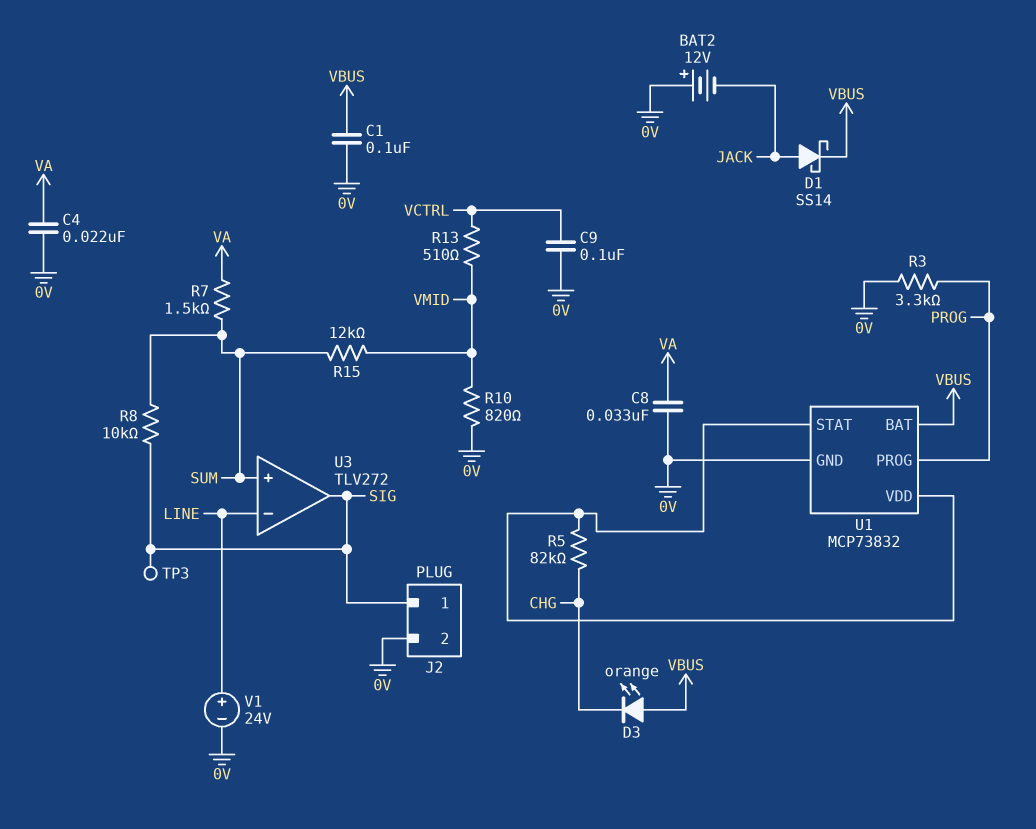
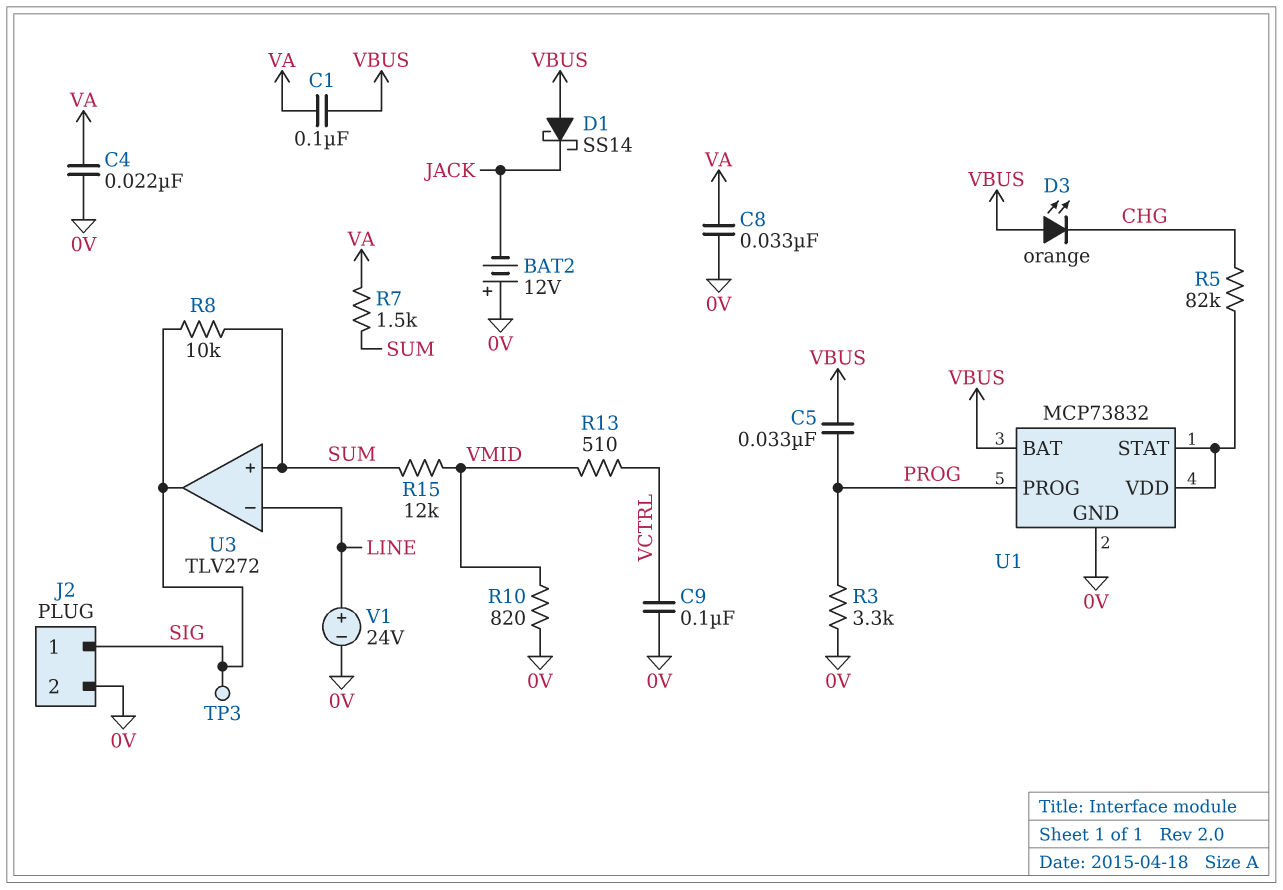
C1: 100nF (0V, VBUS) -> 100nF (VA, VBUS)
C5: none -> 33nF (PROG, VBUS)
D1: schottky SS14 (A JACK, K VBUS) -> schottky SS14 (A VBUS, K JACK)

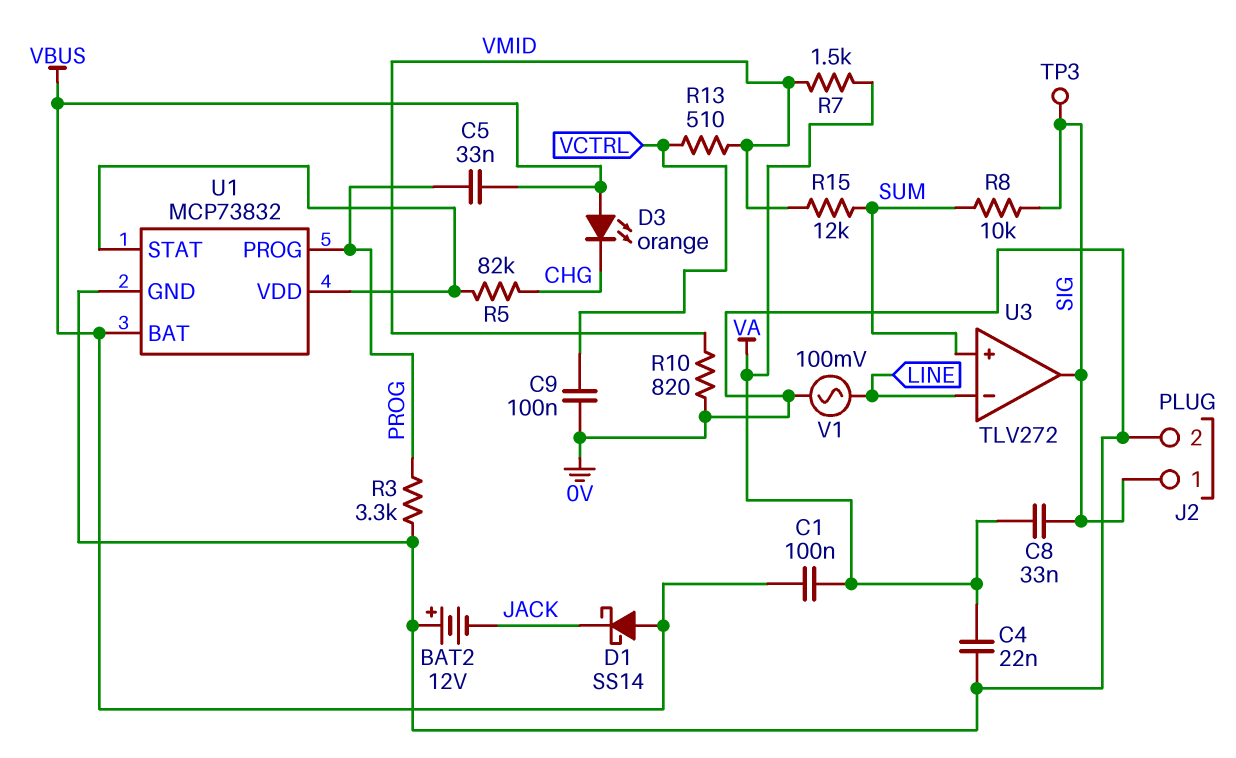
C8: 33nF (0V, VA) -> 33nF (SIG, VA)
R7: 1.5k (SUM, VA) -> 1.5k (VA, VMID)
V1: 24V (plus LINE, minus 0V) -> AC 100mV (0V, LINE)

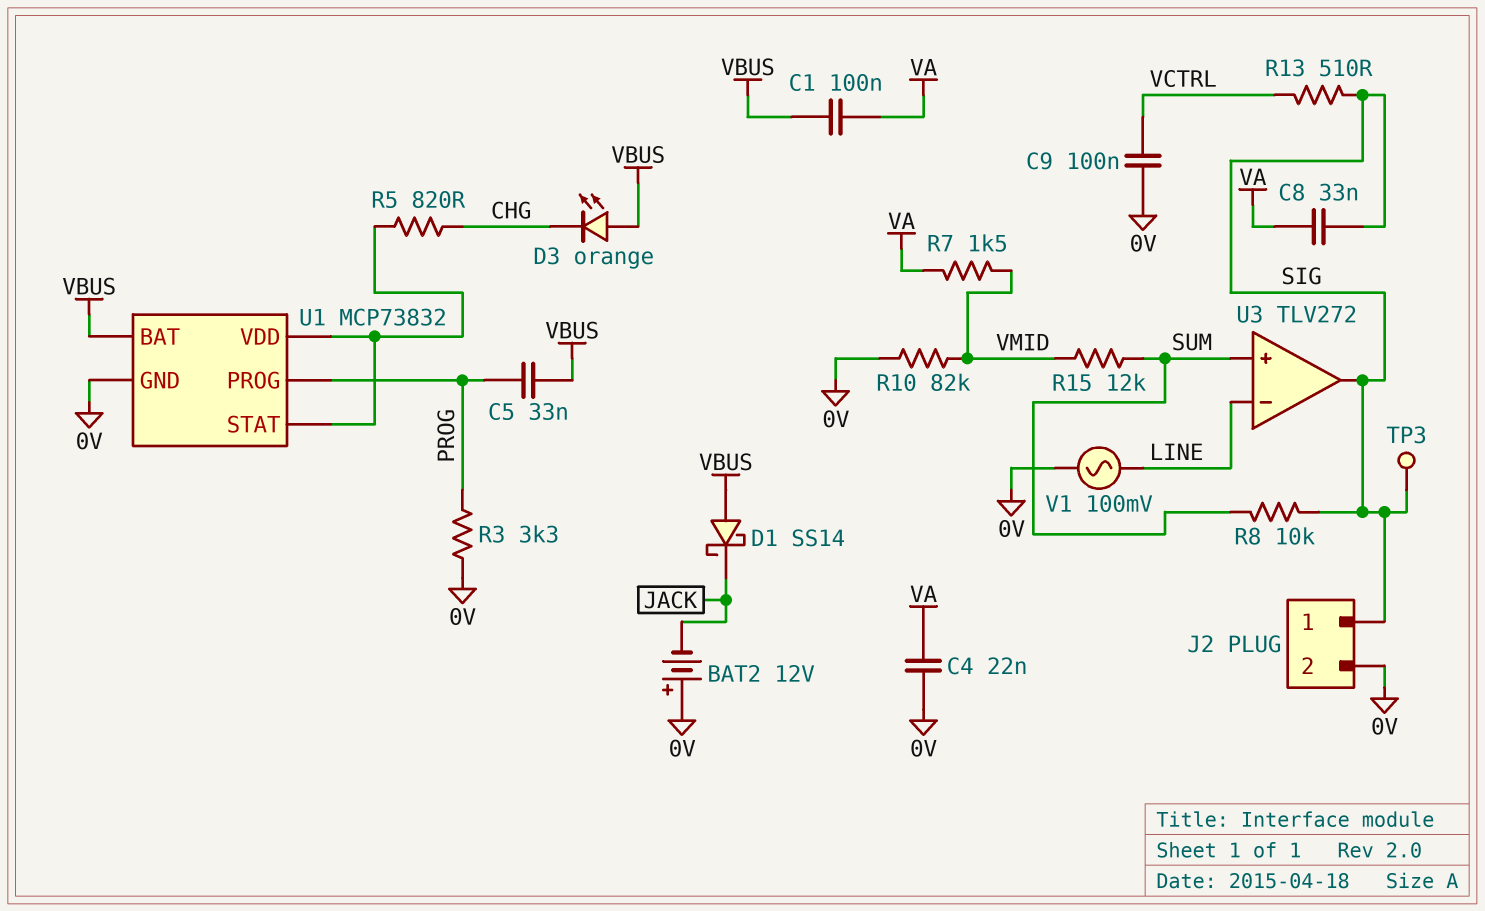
R5: 82k (CHG, U1/STAT) -> 820 (CHG, U1/STAT)
R10: 820 (0V, VMID) -> 82k (0V, VMID)
R13: 510 (VCTRL, VMID) -> 510 (SIG, VCTRL)

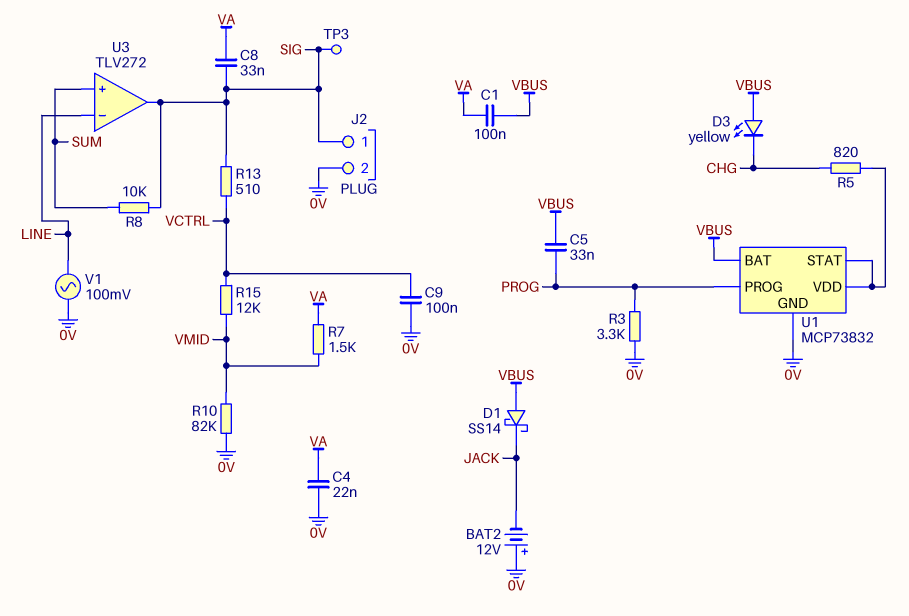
D3: LED orange (A VBUS, K CHG) -> LED yellow (A VBUS, K CHG)
R15: 12k (SUM, VMID) -> 12k (VCTRL, VMID)

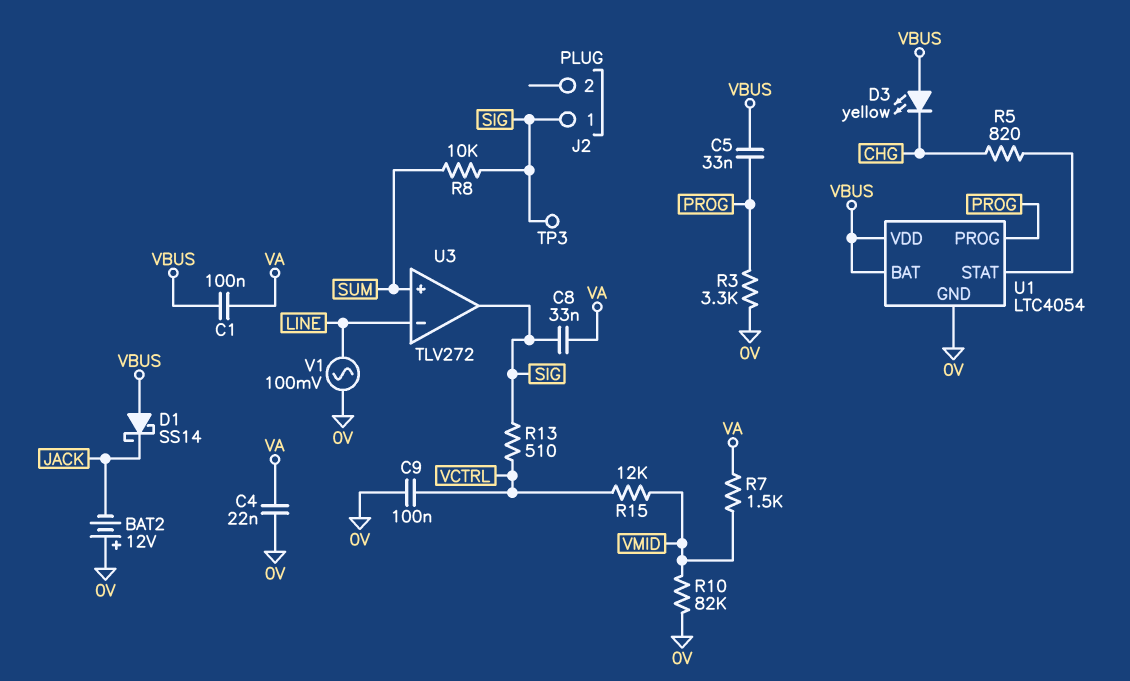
J2 pin 2: 0V -> none
U1: MCP73832 -> LTC4054
U1 pin VDD: U1/STAT -> VBUS

